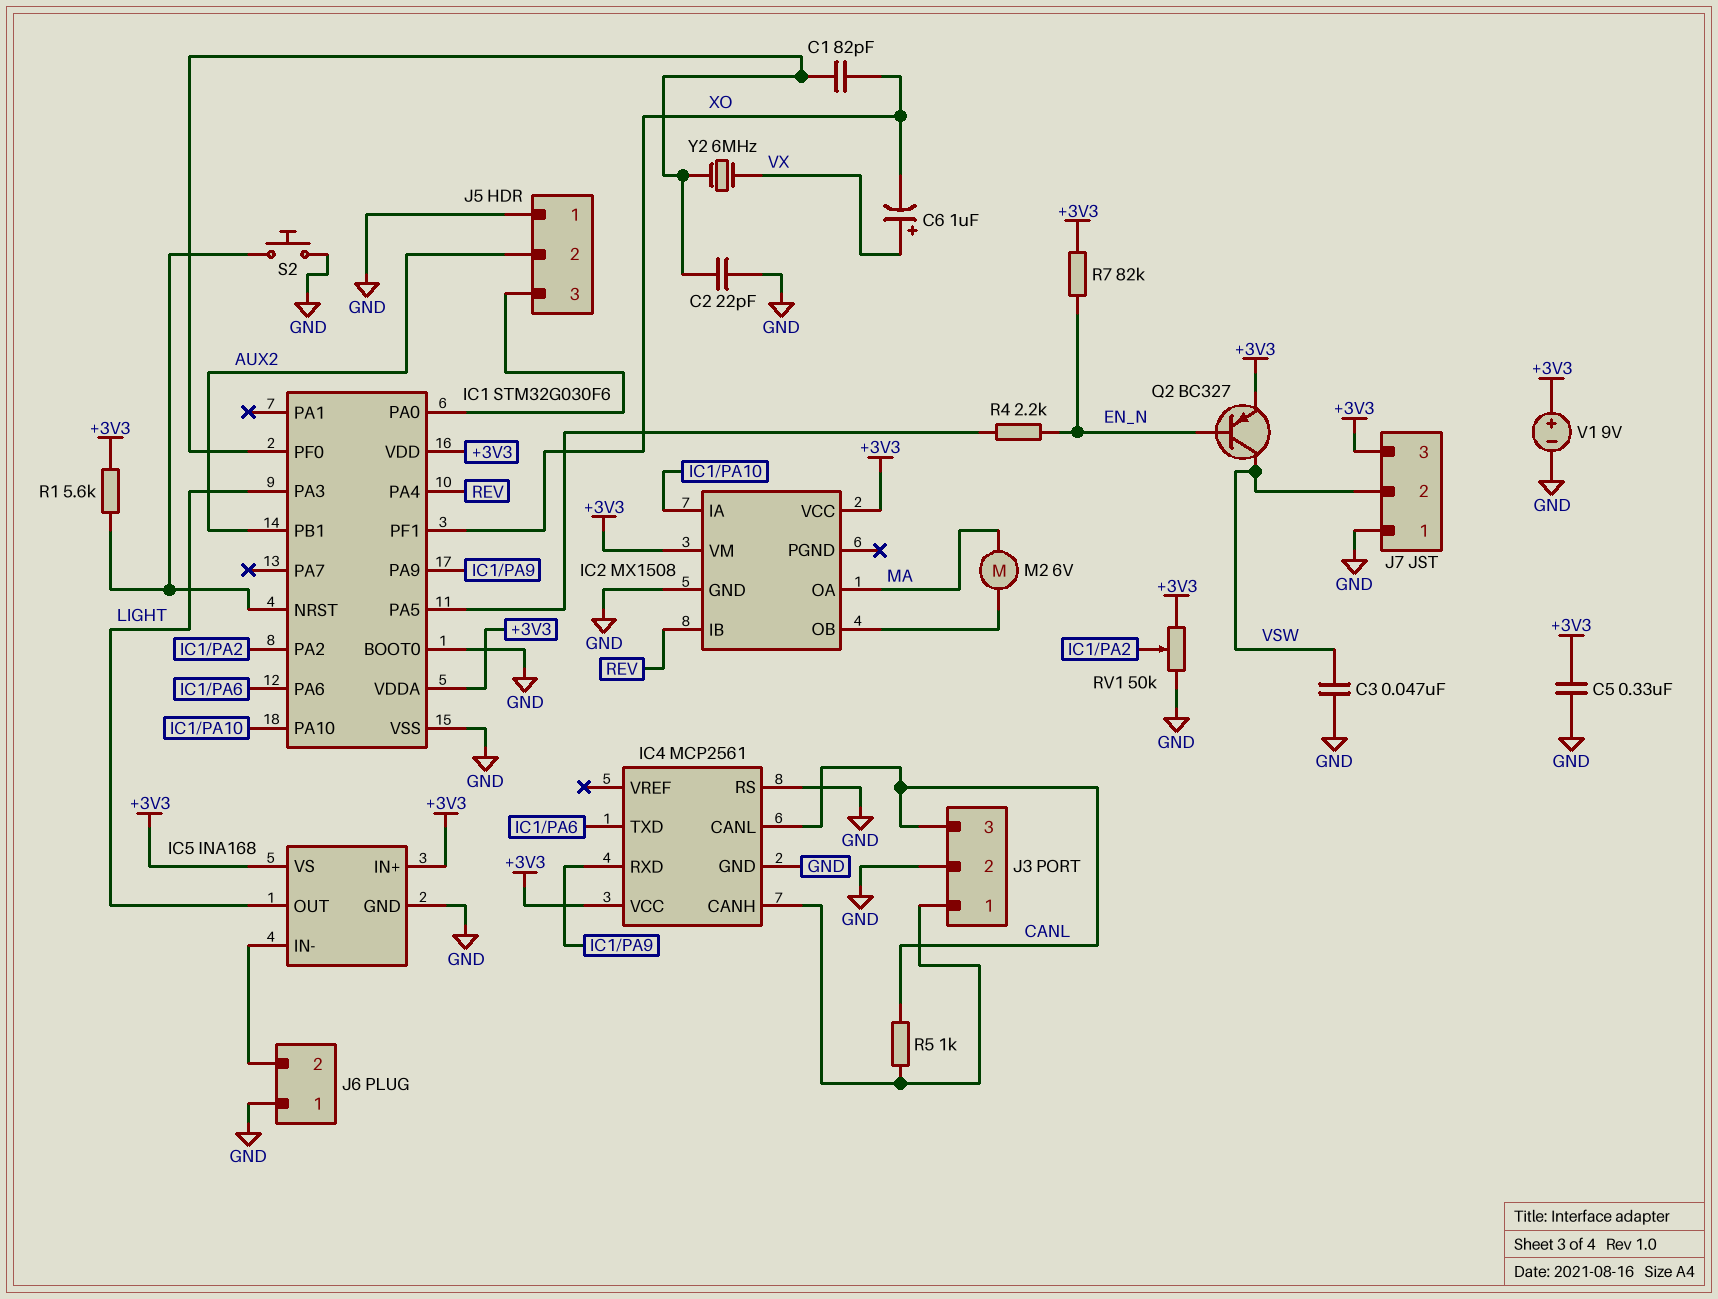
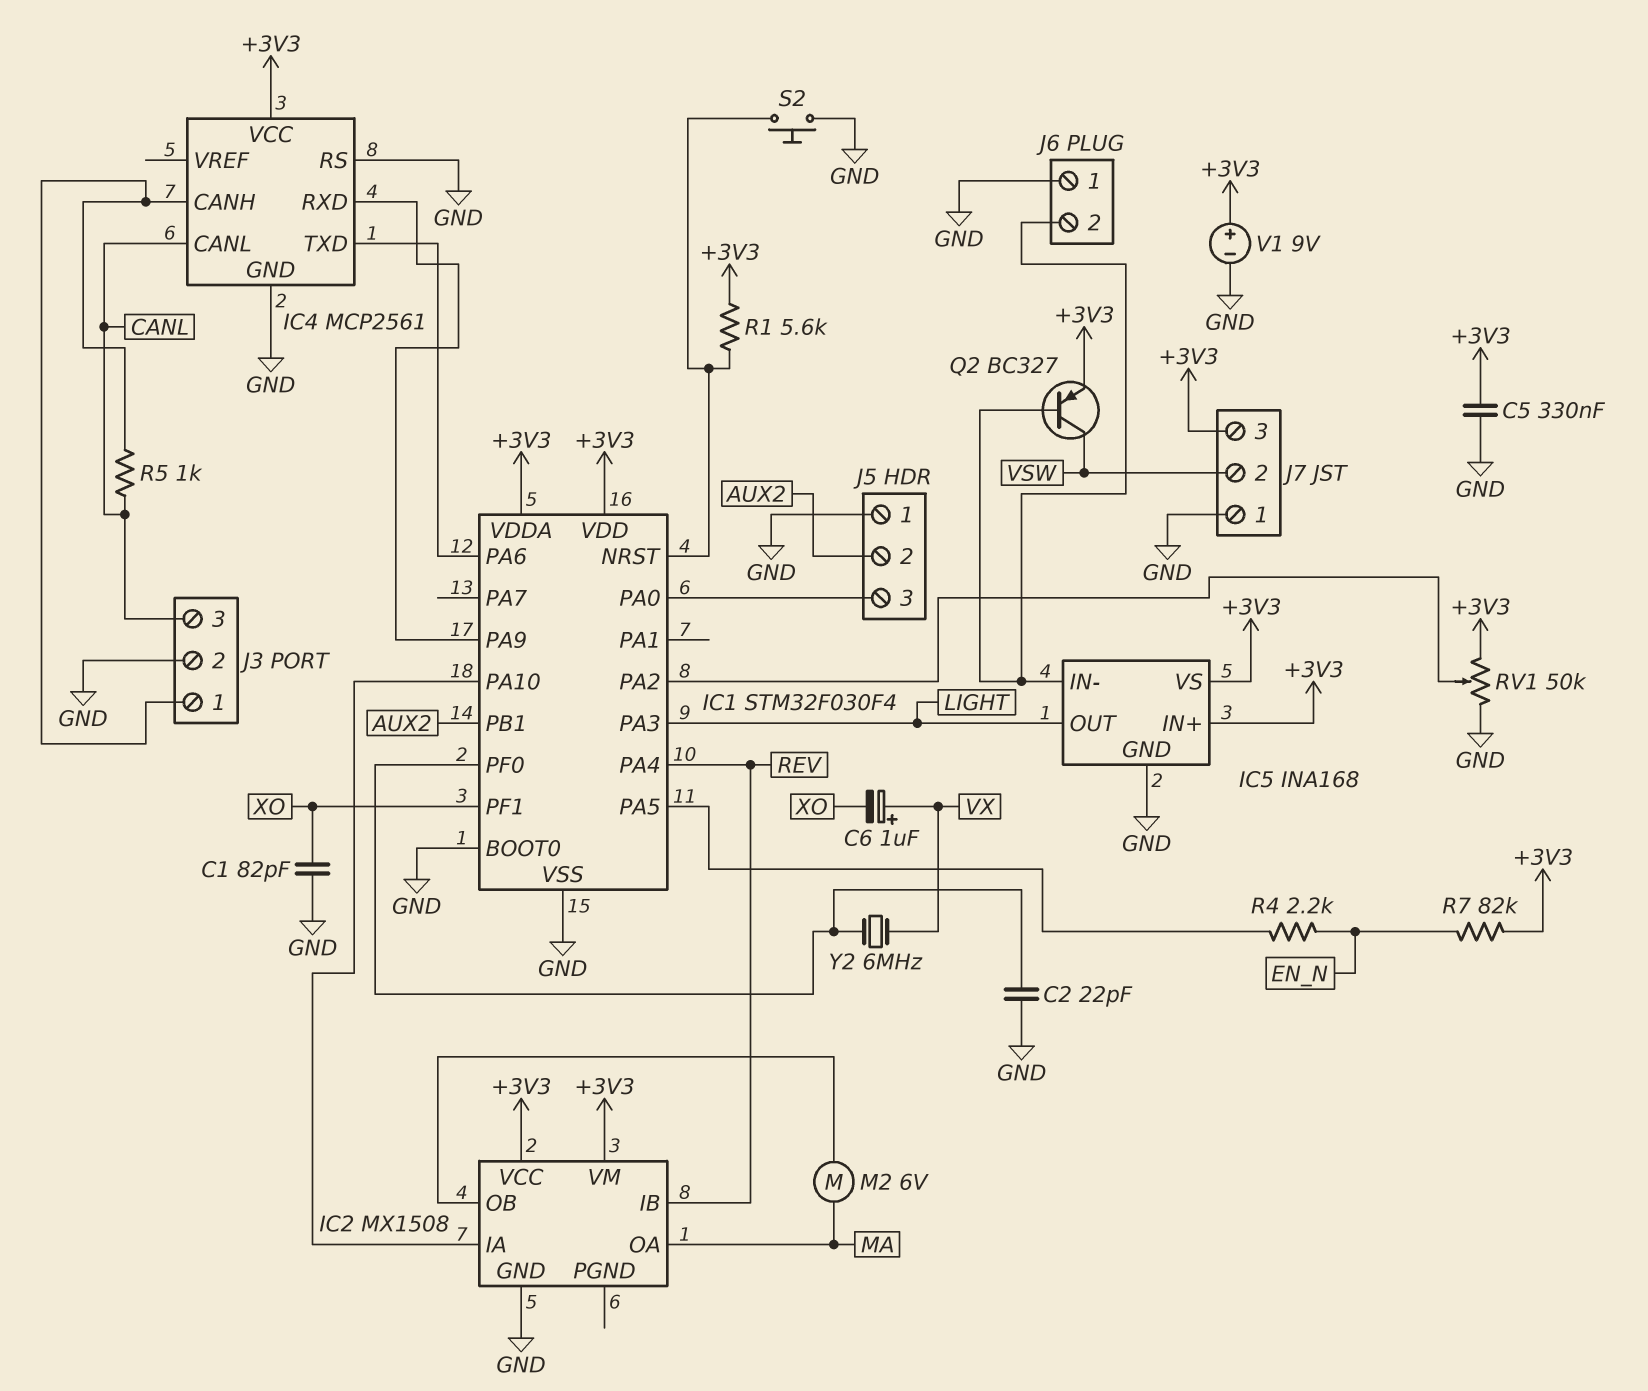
C1: 82pF (IC1/PF0, XO) -> 82pF (GND, XO)
C3: 47nF (GND, VSW) -> none
IC1: STM32G030F6 -> STM32F030F4
Q2: PNP BC327 (B EN_N, C VSW, E +3V3) -> PNP BC327 (B IC5/IN-, C VSW, E +3V3)

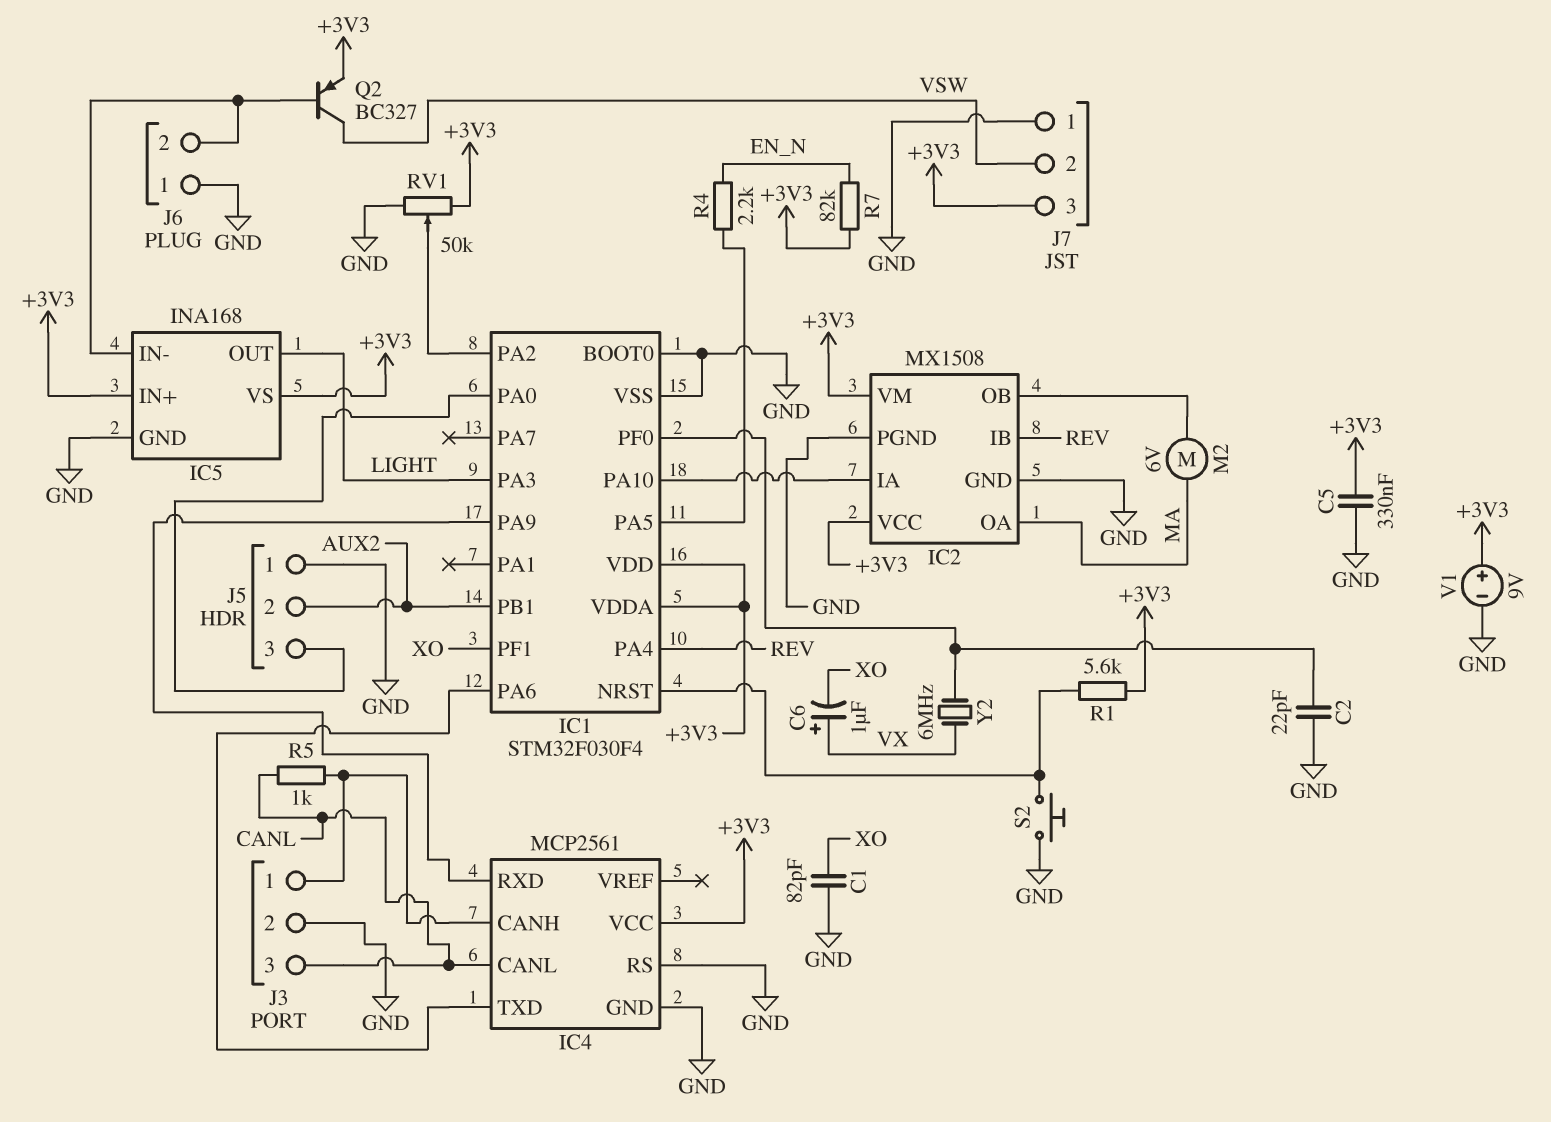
IC2 pin PGND: none -> GND

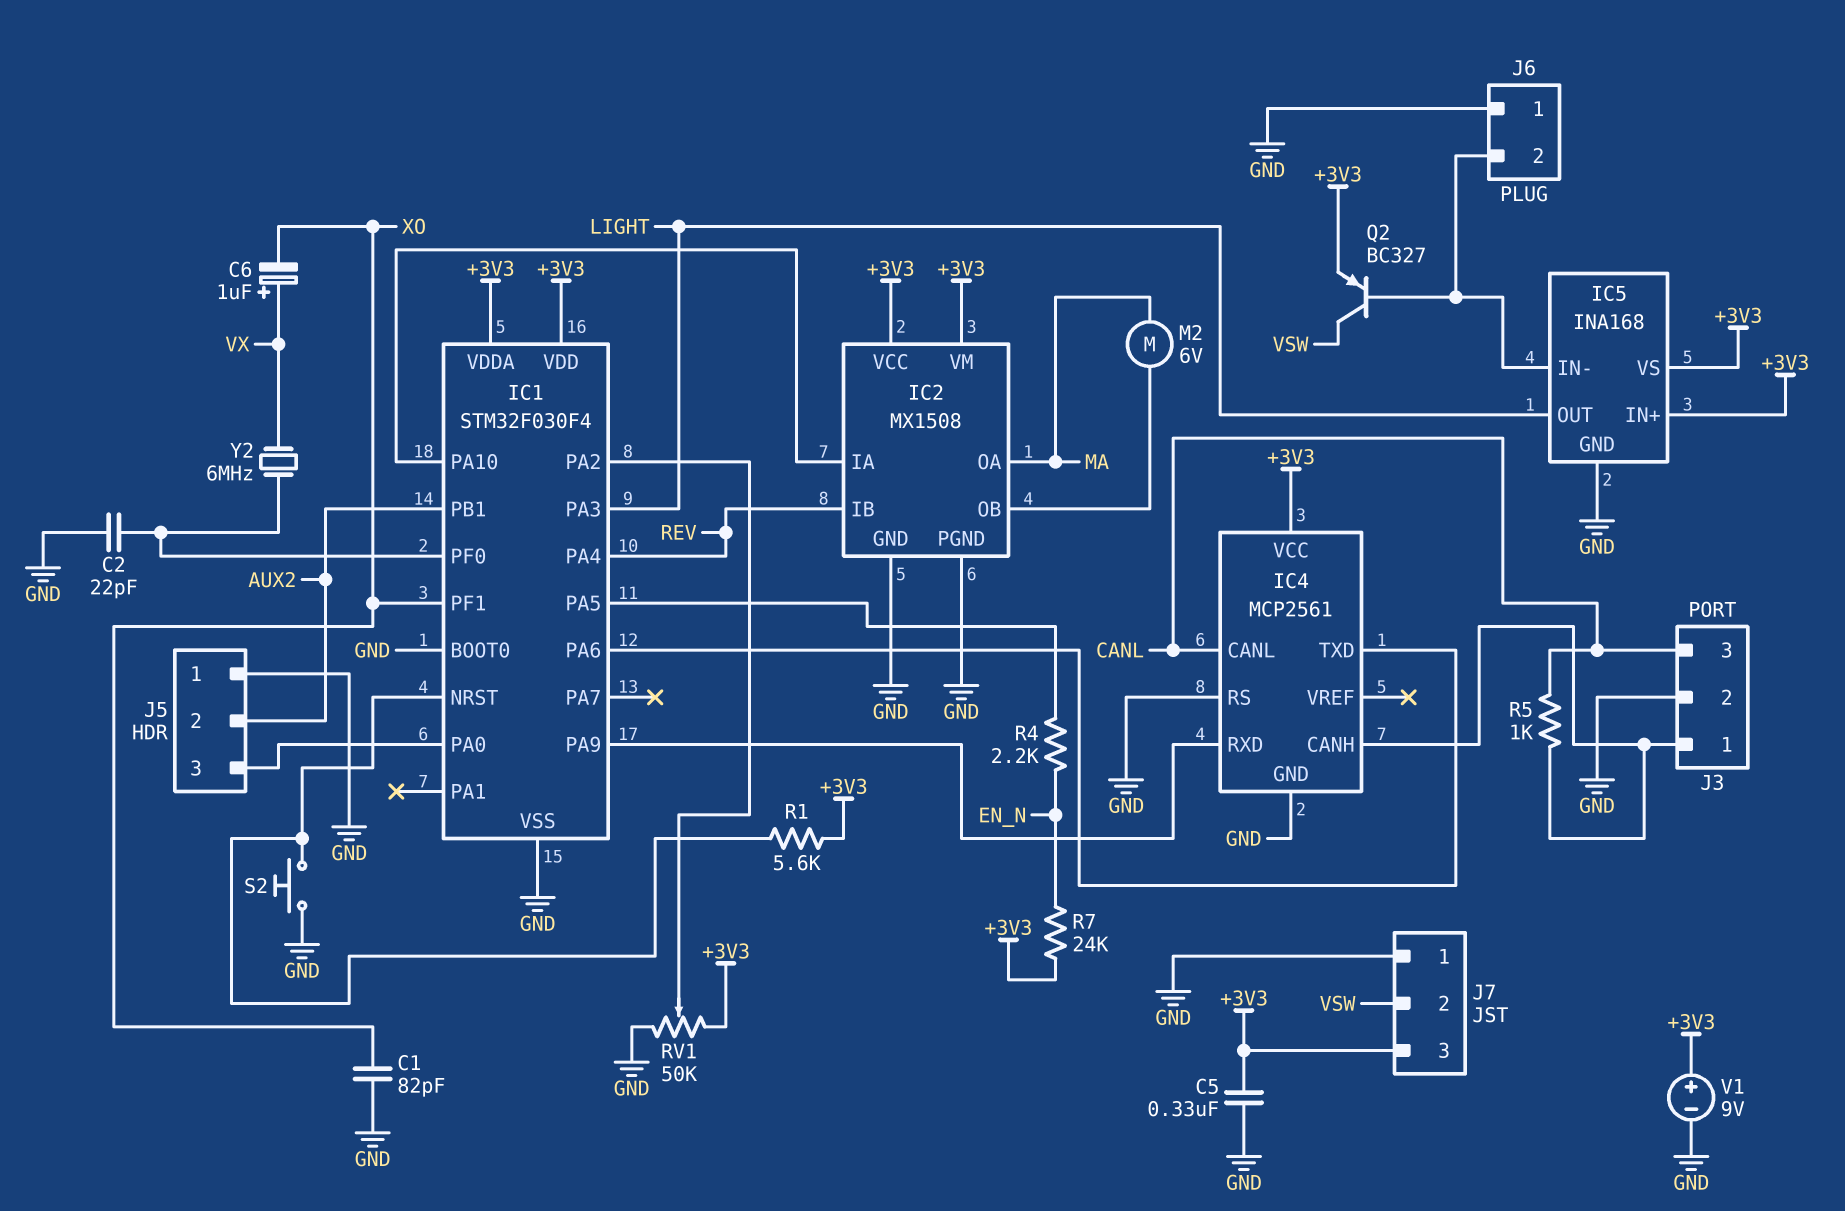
R7: 82k (+3V3, EN_N) -> 24k (+3V3, EN_N)

